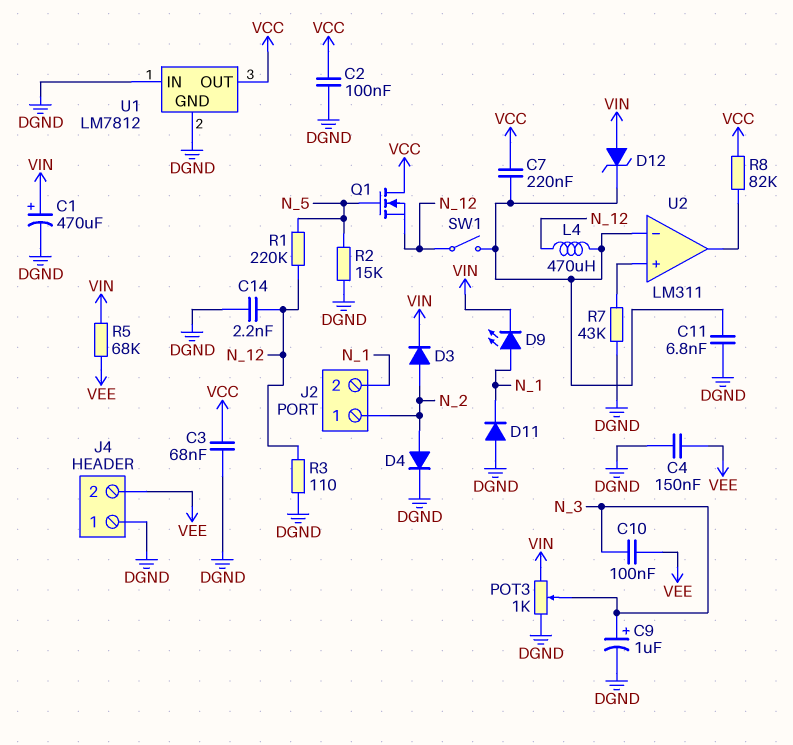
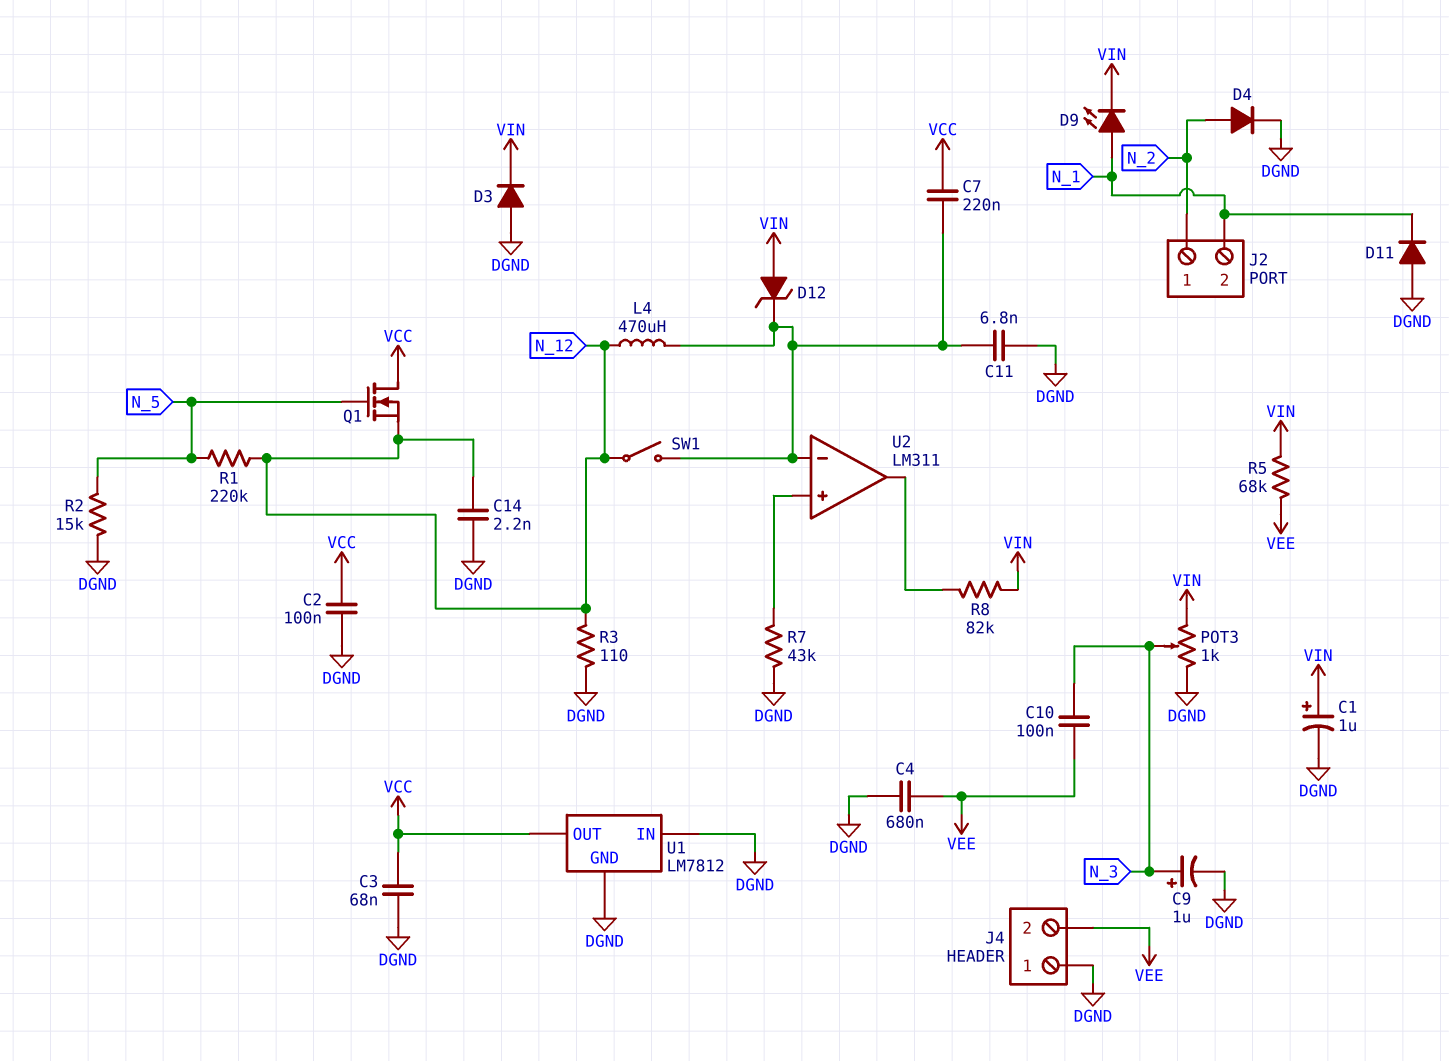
C1: 470uF (plus VIN, minus DGND) -> 1uF (plus VIN, minus DGND)
C4: 150nF (DGND, VEE) -> 680nF (DGND, VEE)
D3: diode (A N_2, K VIN) -> diode (A DGND, K VIN)
R8: 82k (U2/out, VCC) -> 82k (U2/out, VIN)

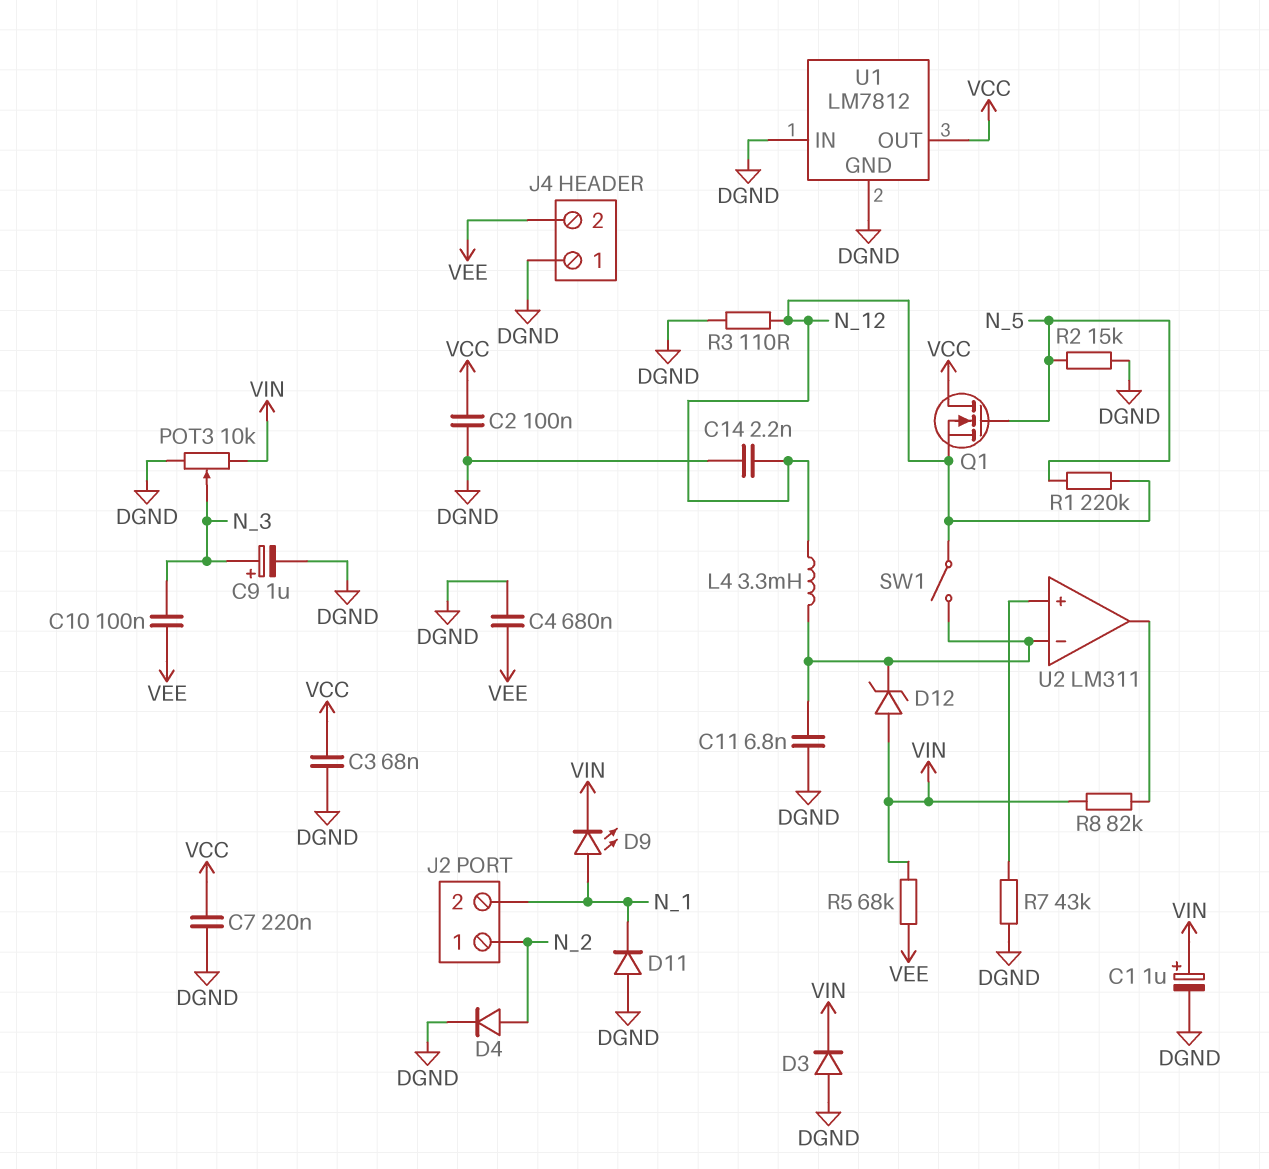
C7: 220nF (U2/in-, VCC) -> 220nF (DGND, VCC)
L4: 470uH (N_12, U2/in-) -> 3.3mH (N_12, U2/in-)
POT3: 1k (DGND, VIN, wiper N_3) -> 10k (DGND, VIN, wiper N_3)

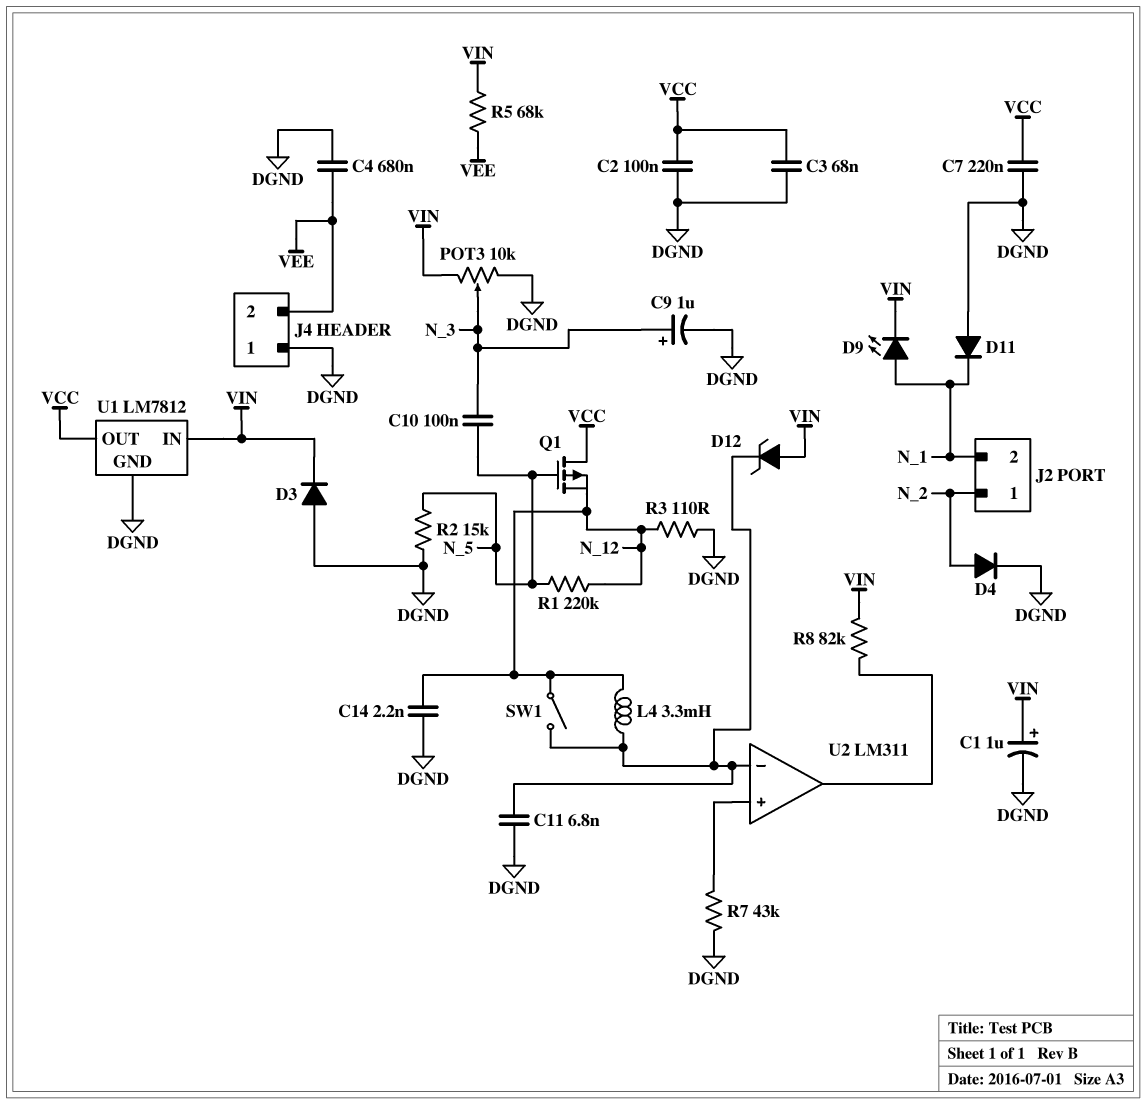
C10: 100nF (N_3, VEE) -> 100nF (N_3, N_5)
Q1: NMOS (G N_5, D VCC, S N_12) -> PMOS (G N_5, D VCC, S N_12)
U1 pin IN: DGND -> VIN

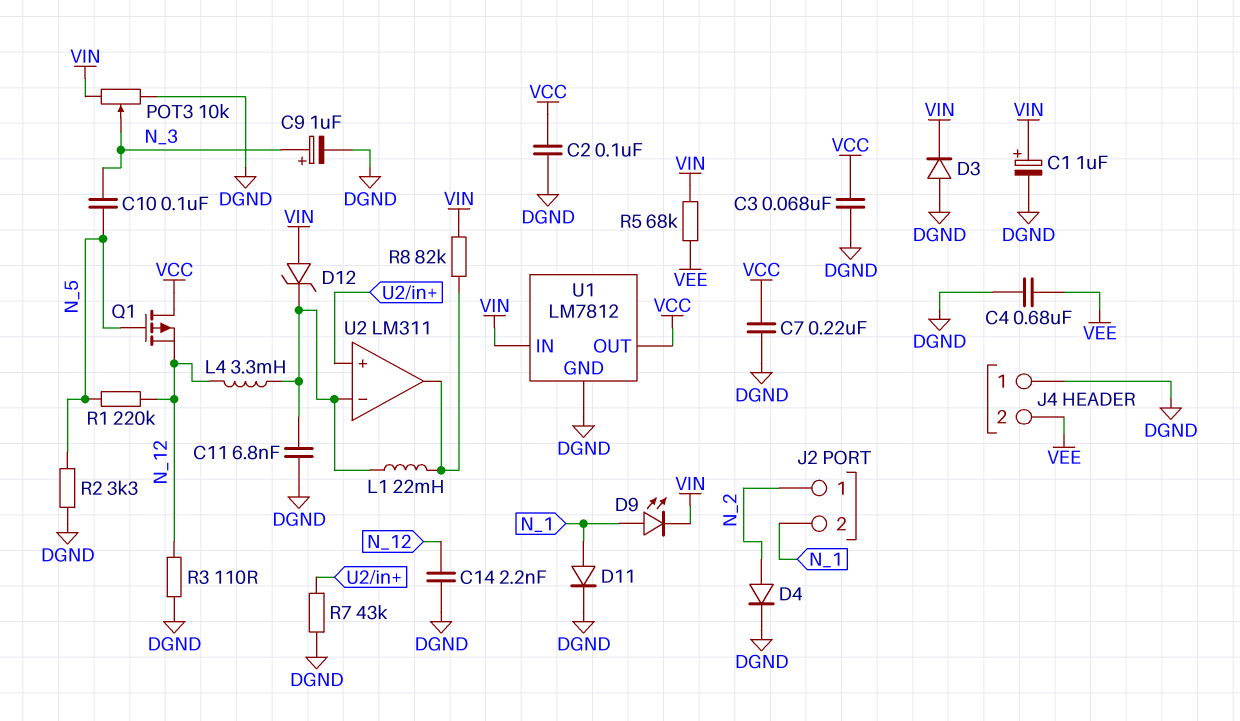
D11: diode (A DGND, K N_1) -> diode (A N_1, K DGND)
L1: none -> 22mH (U2/in-, U2/out)
R2: 15k (DGND, N_5) -> 3.3k (DGND, N_5)
SW1: switch (N_12, U2/in-) -> none

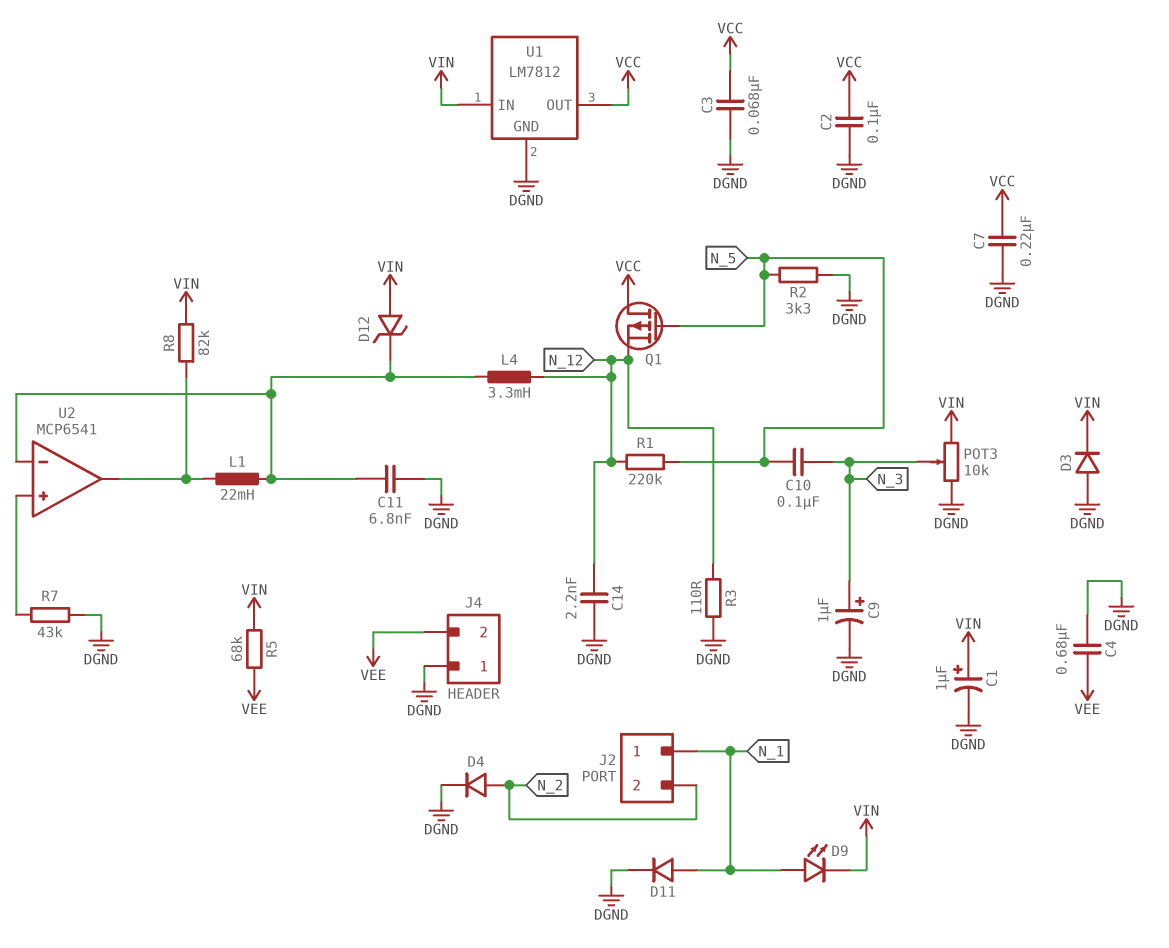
J2 pin 1: N_2 -> N_1
J2 pin 2: N_1 -> N_2
U2: LM311 -> MCP6541

